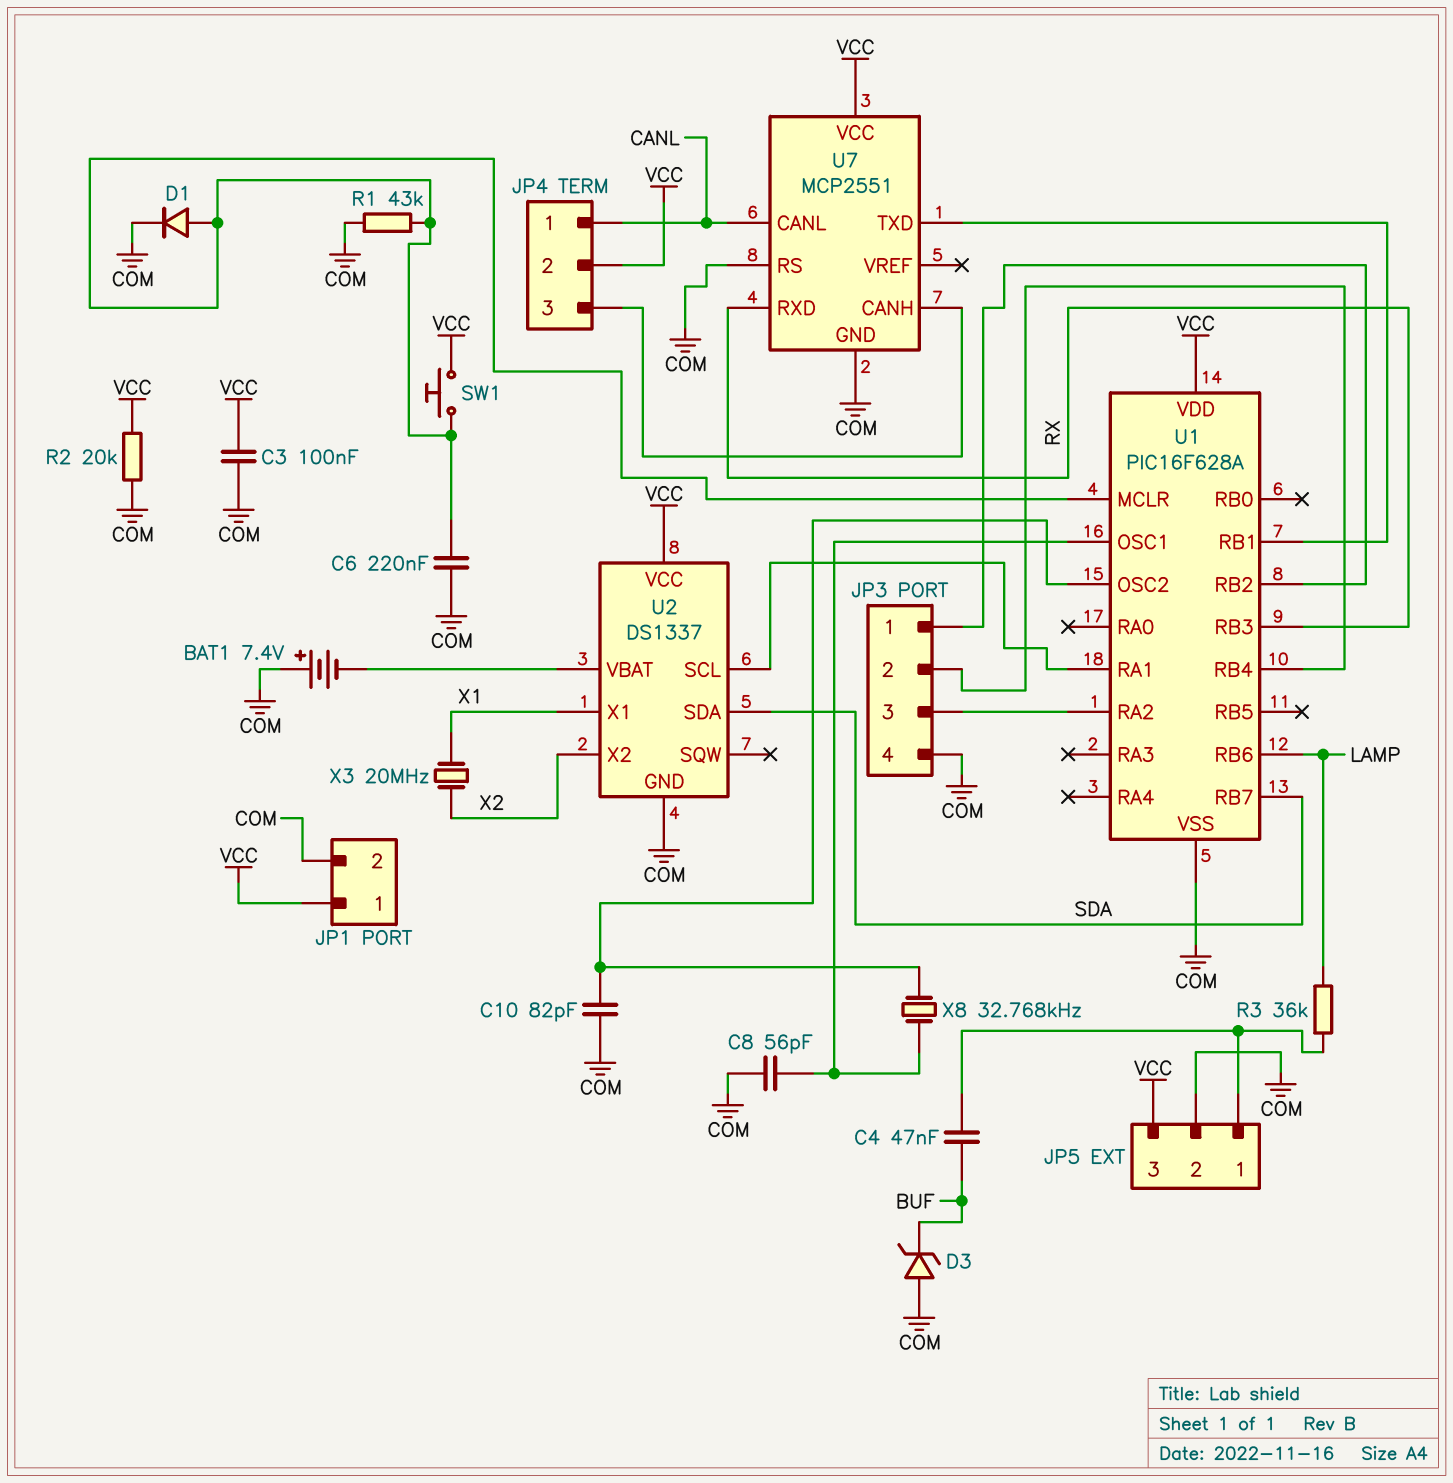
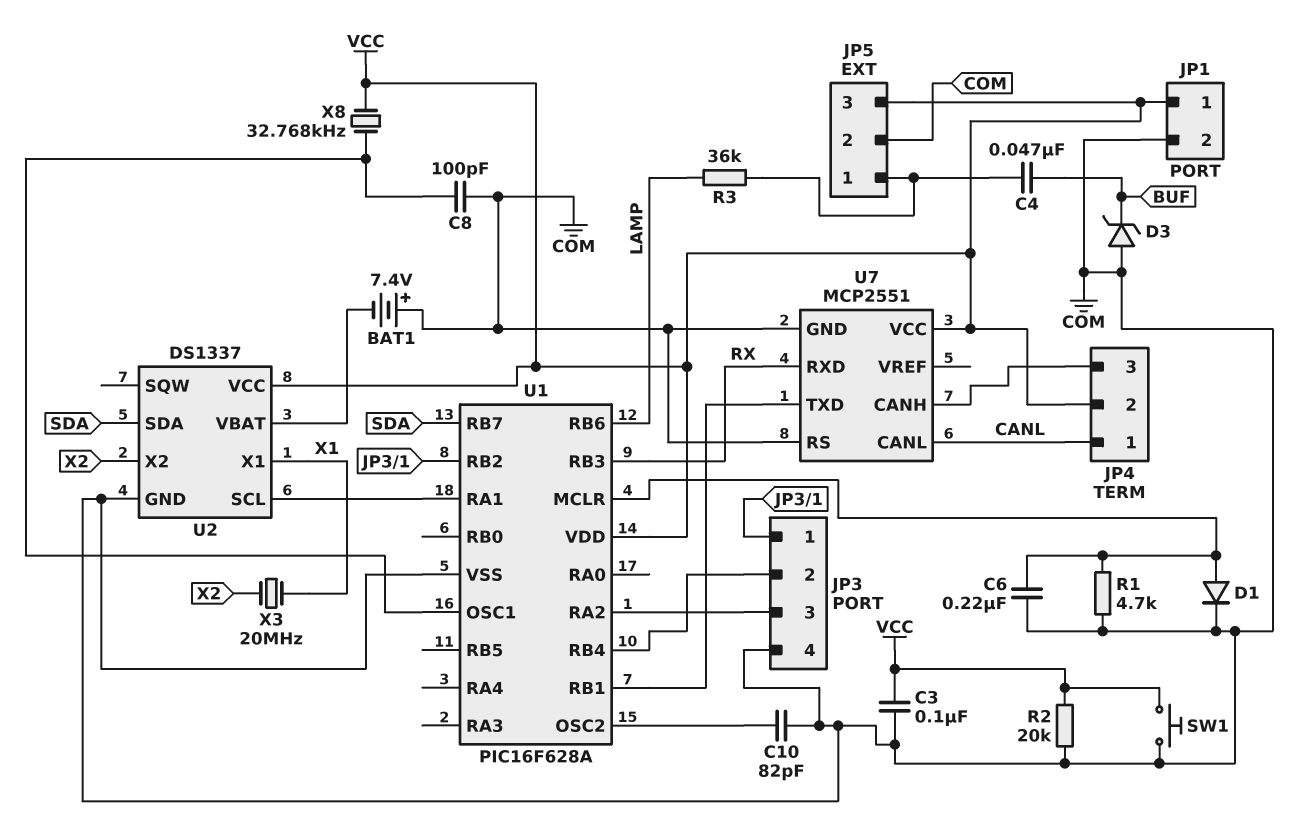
C8: 56pF (COM, U1/OSC1) -> 100pF (COM, U1/OSC1)
R1: 43k (COM, U1/MCLR) -> 4.7k (COM, U1/MCLR)
SW1: button (U1/MCLR, VCC) -> button (COM, VCC)
X8: 32.768kHz (U1/OSC1, U1/OSC2) -> 32.768kHz (U1/OSC1, VCC)

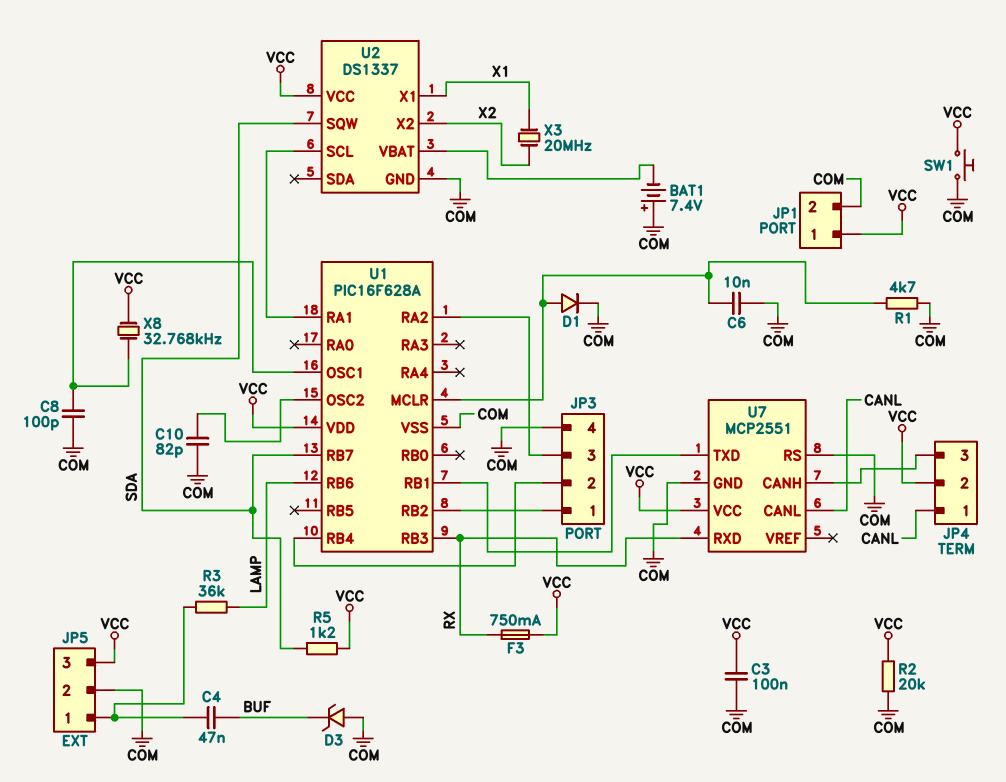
C6: 220nF (COM, U1/MCLR) -> 10nF (COM, U1/MCLR)
F3: none -> 750mA (RX, VCC)
R5: none -> 1.2k (SDA, VCC)
U2 pin SDA: SDA -> none
U2 pin SQW: none -> SDA

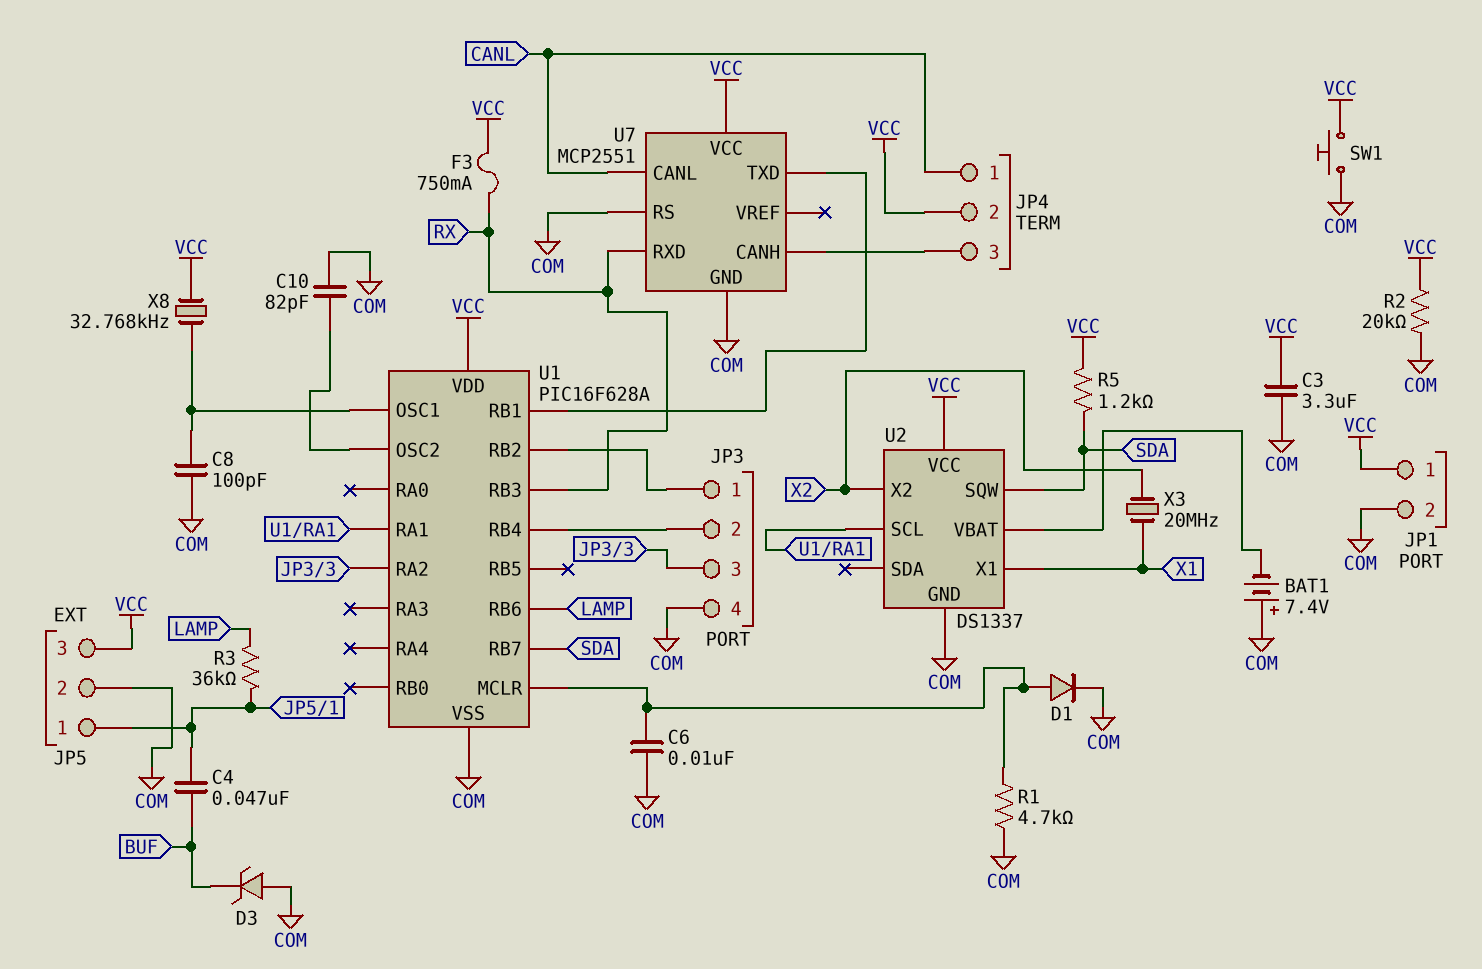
C3: 100nF (COM, VCC) -> 3.3uF (COM, VCC)

